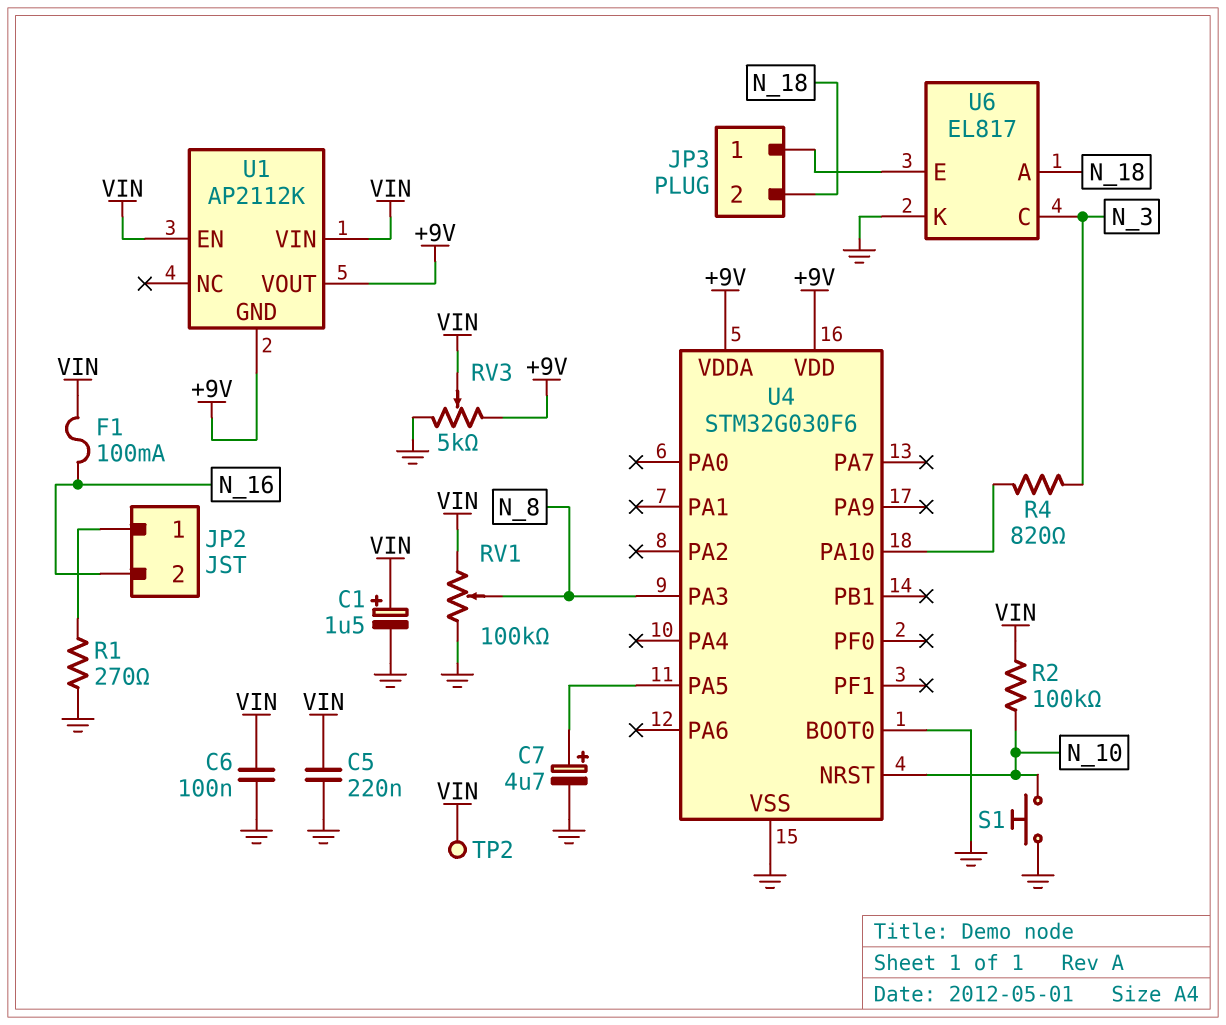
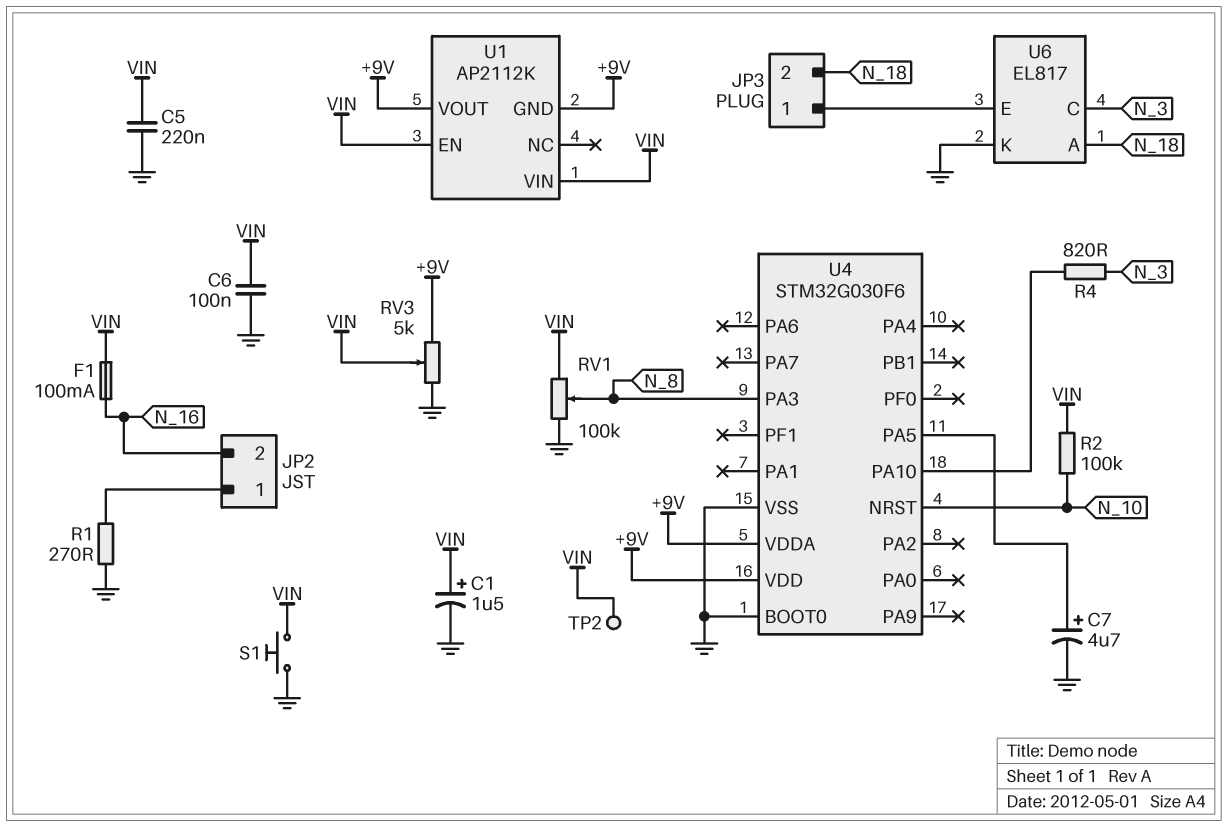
S1: button (GND, N_10) -> button (GND, VIN)

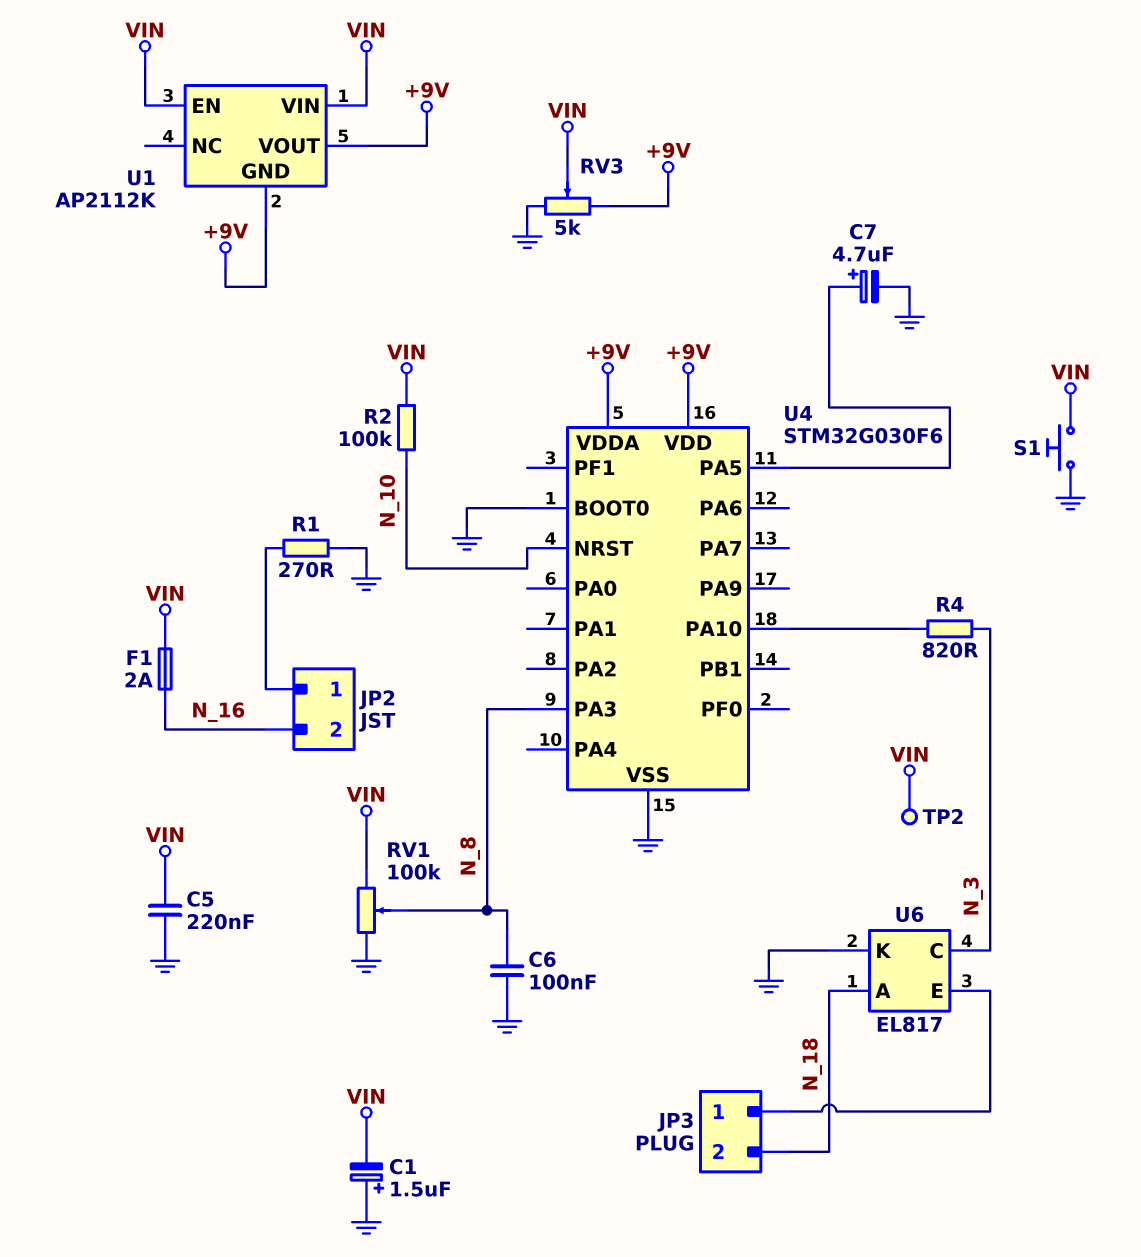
C1: 1.5uF (plus VIN, minus GND) -> 1.5uF (plus GND, minus VIN)
C6: 100nF (GND, VIN) -> 100nF (GND, N_8)
F1: 100mA (N_16, VIN) -> 2A (N_16, VIN)

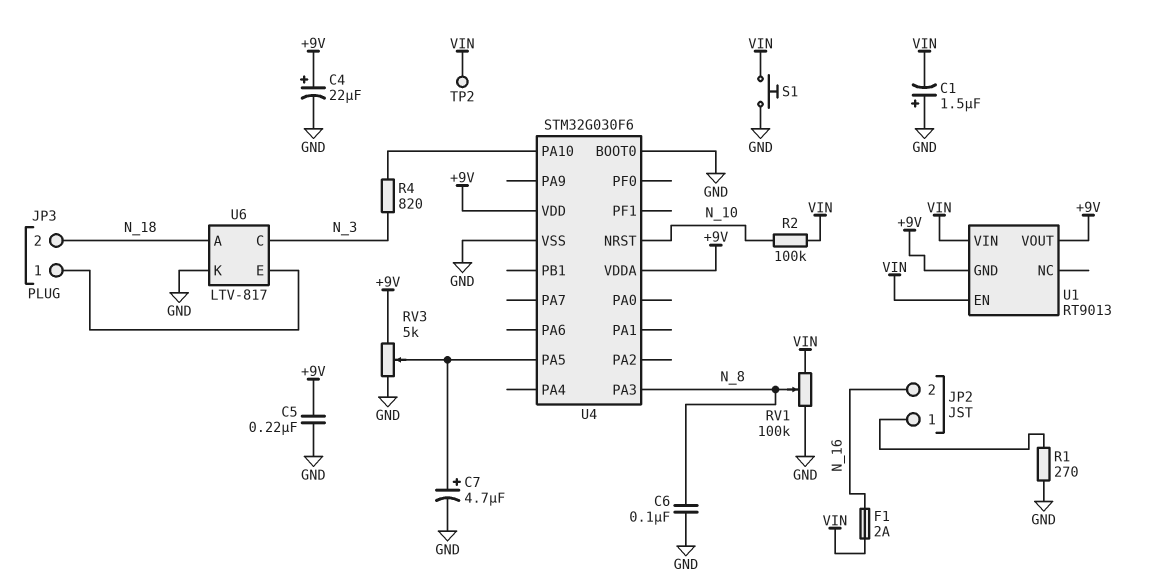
C4: none -> 22uF (plus +9V, minus GND)
C5: 220nF (GND, VIN) -> 220nF (+9V, GND)
RV3: 5k (+9V, GND, wiper VIN) -> 5k (+9V, GND, wiper U4/PA5)
U1: AP2112K -> RT9013
U6: EL817 -> LTV-817

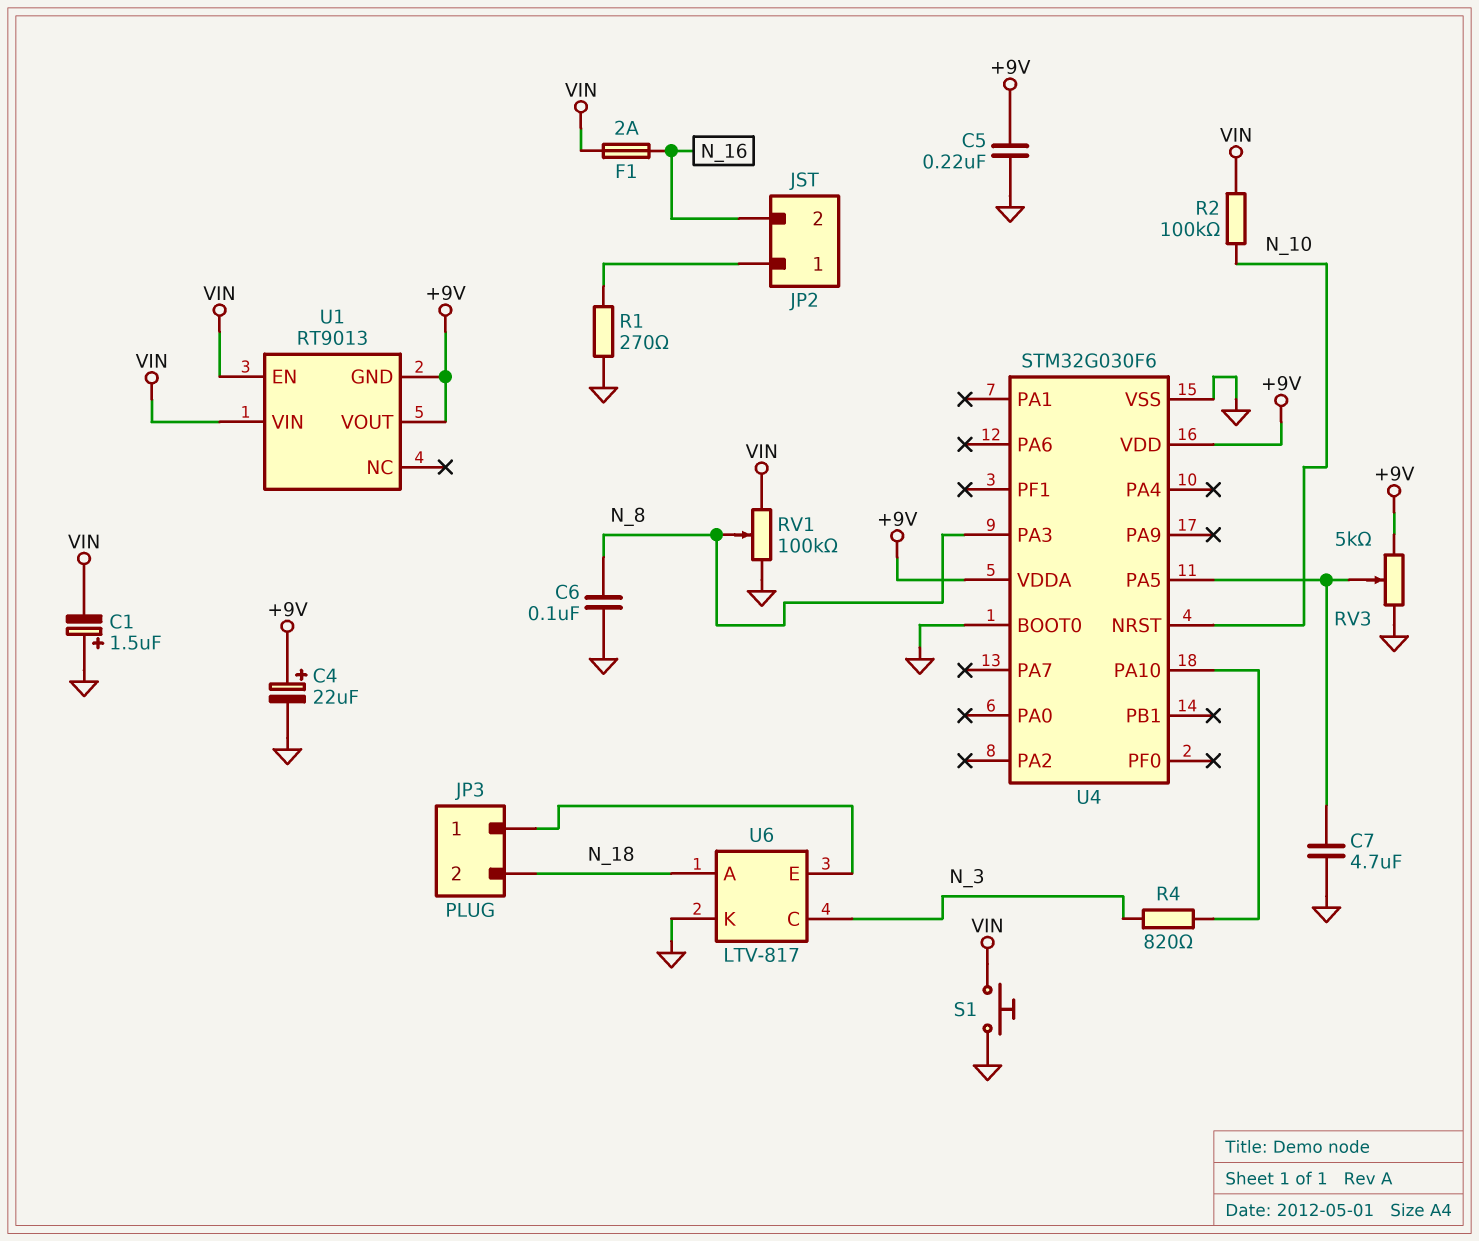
C7: 4.7uF (plus U4/PA5, minus GND) -> 4.7uF (GND, U4/PA5)
TP2: test point (VIN) -> none

